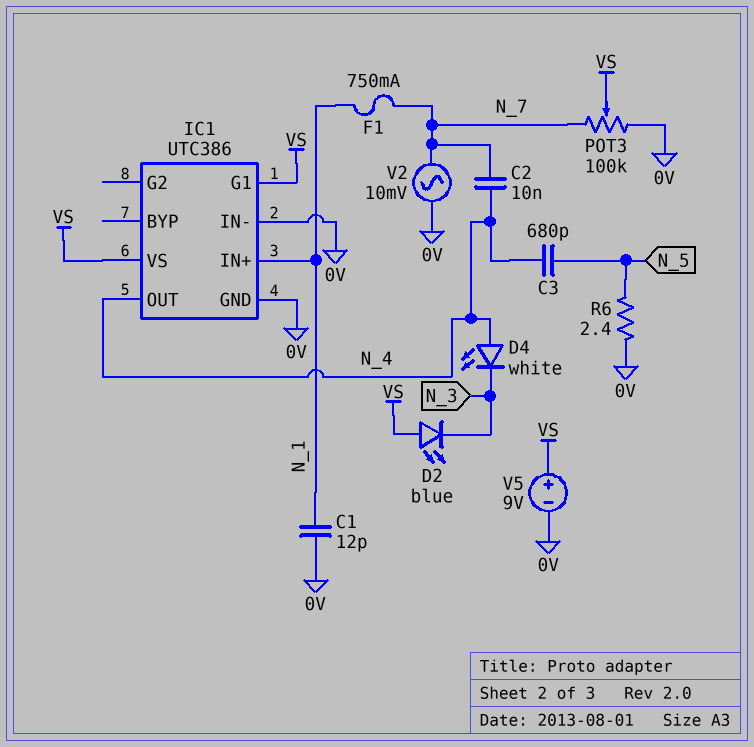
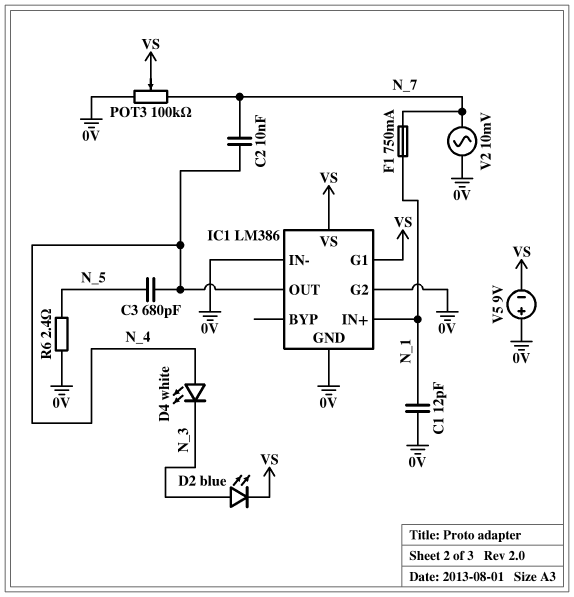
D2: LED blue (A VS, K N_3) -> LED blue (A N_3, K VS)
IC1: UTC386 -> LM386
IC1 pin G2: none -> 0V
V5: 9V (plus VS, minus 0V) -> 9V (plus 0V, minus VS)

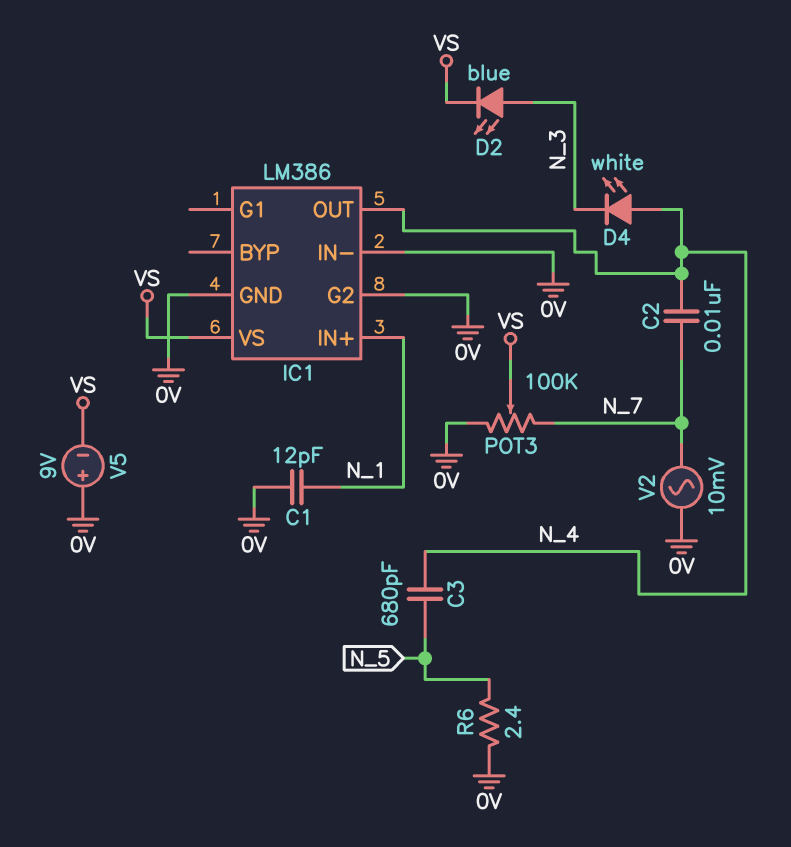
F1: 750mA (N_1, N_7) -> none
IC1 pin G1: VS -> none

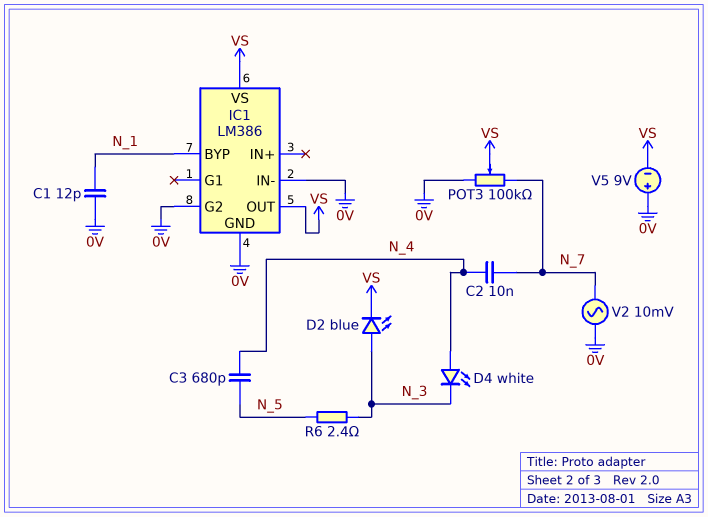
IC1 pin BYP: none -> N_1
IC1 pin IN+: N_1 -> none
IC1 pin OUT: N_4 -> VS
R6: 2.4 (0V, N_5) -> 2.4 (N_3, N_5)

